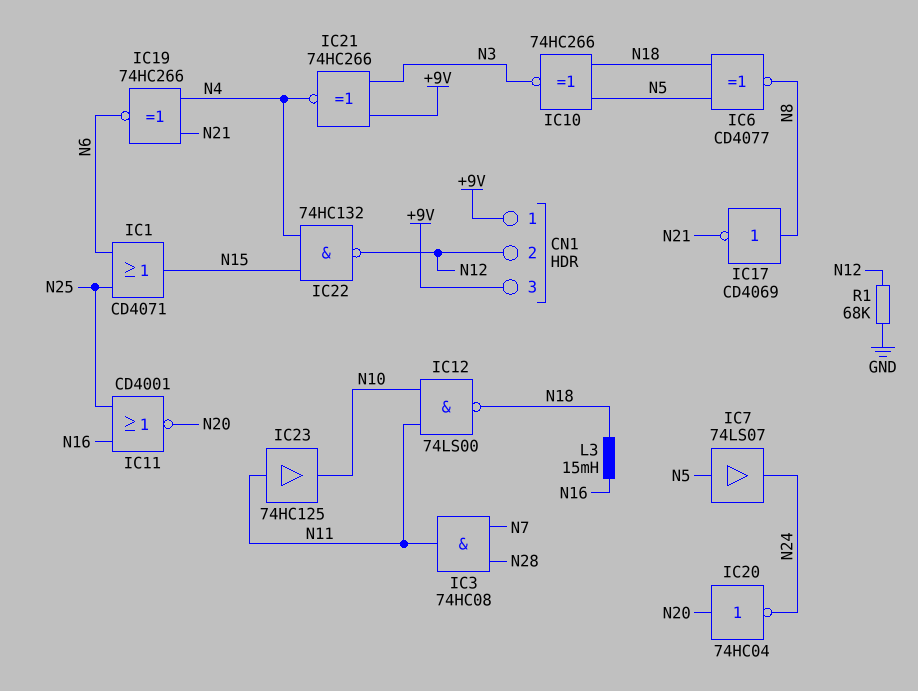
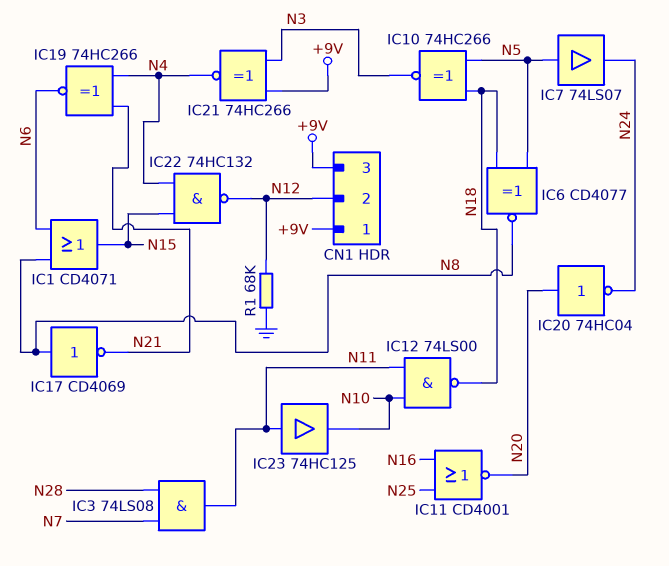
IC1: OR CD4071 (in N6, in N25, out N15) -> OR CD4071 (in N6, in N8, out N15)
IC3: AND 74HC08 (in N7, in N28, out N11) -> AND 74LS08 (in N7, in N28, out N11)
L3: 15mH (N16, N18) -> none

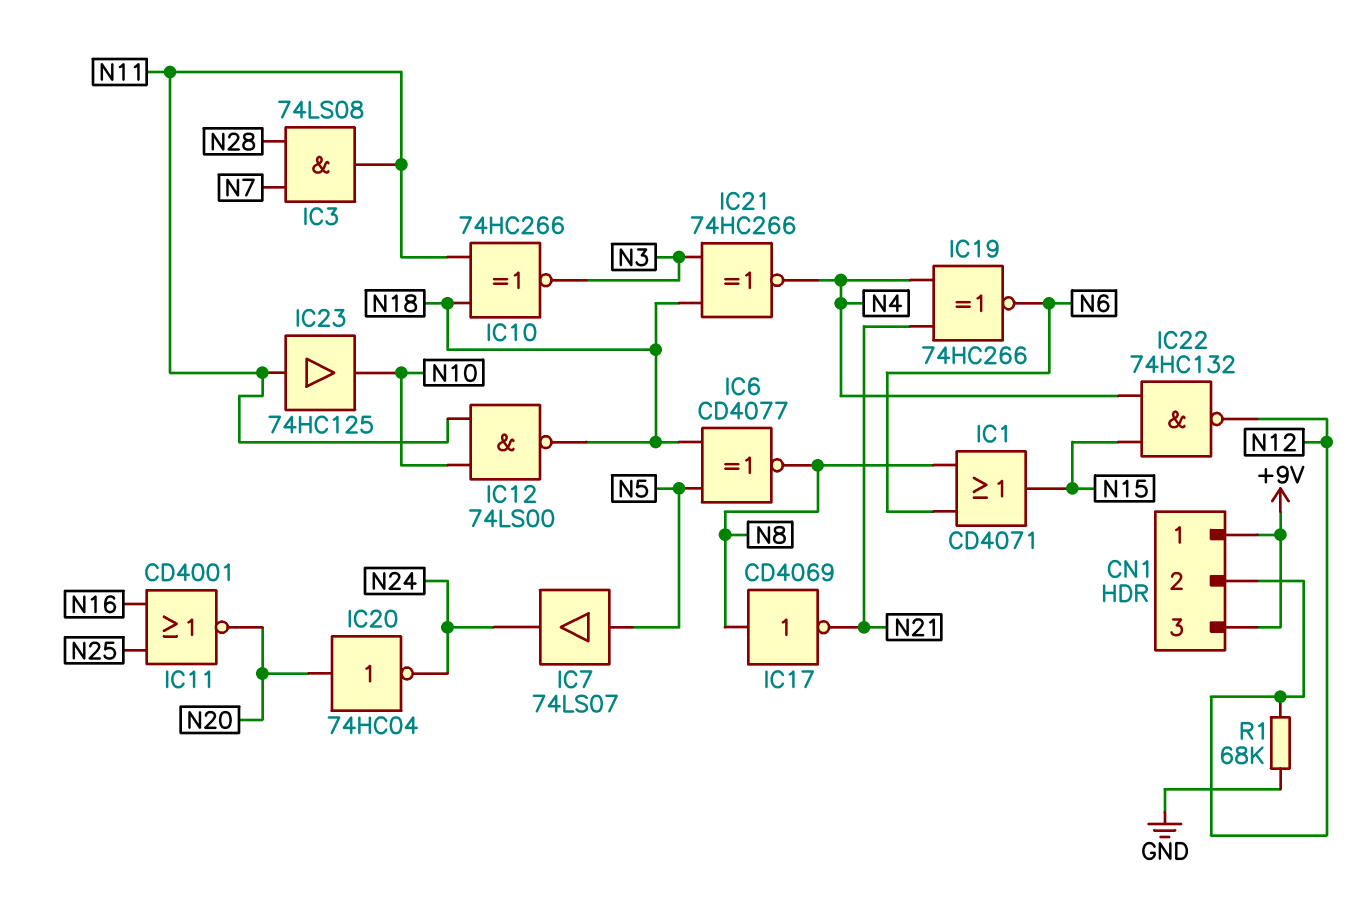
IC10: XNOR 74HC266 (in N5, in N18, out N3) -> XNOR 74HC266 (in N11, in N18, out N3)
IC21: XNOR 74HC266 (in +9V, in N3, out N4) -> XNOR 74HC266 (in N3, in N18, out N4)

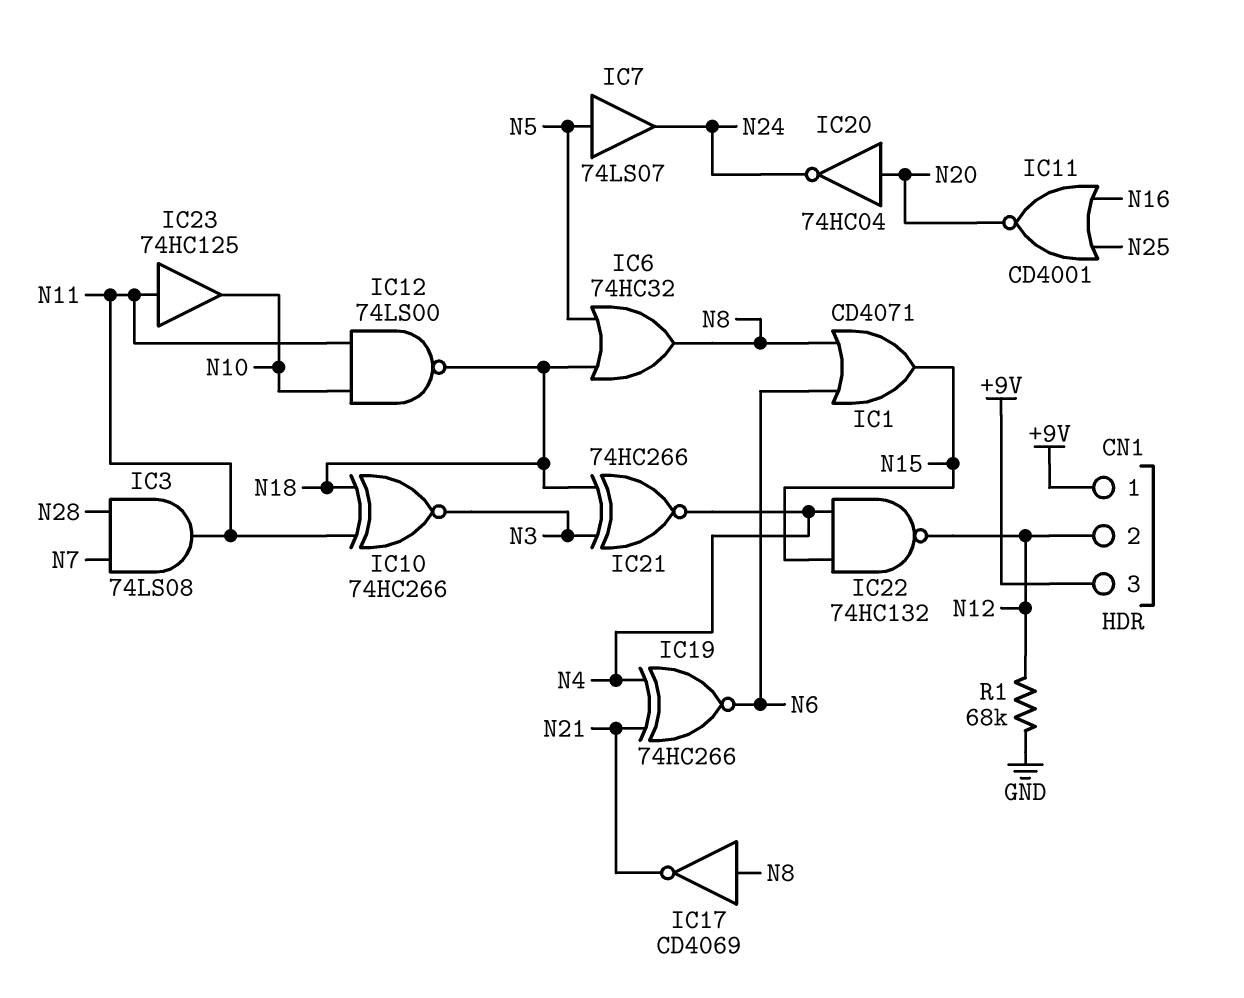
IC6: XNOR CD4077 (in N5, in N18, out N8) -> OR 74HC32 (in N5, in N18, out N8)

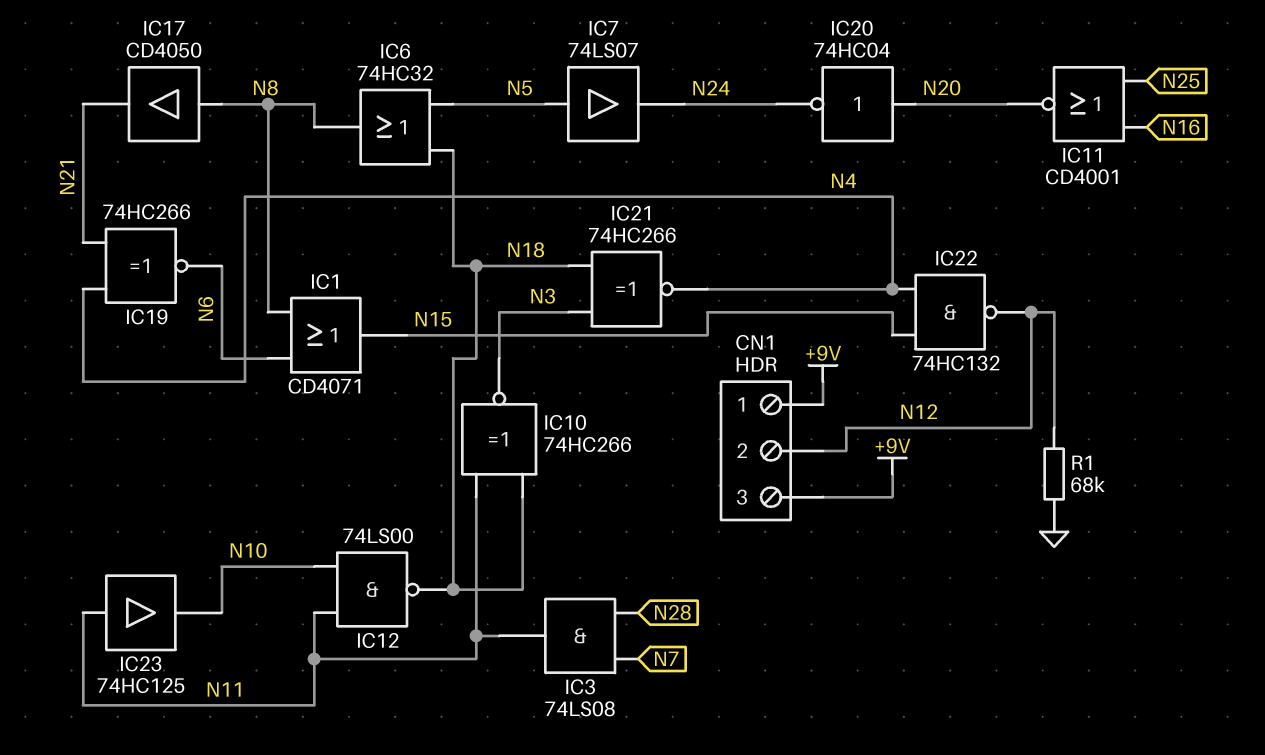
IC17: NOT CD4069 (in N8, out N21) -> buffer CD4050 (in N8, out N21)

